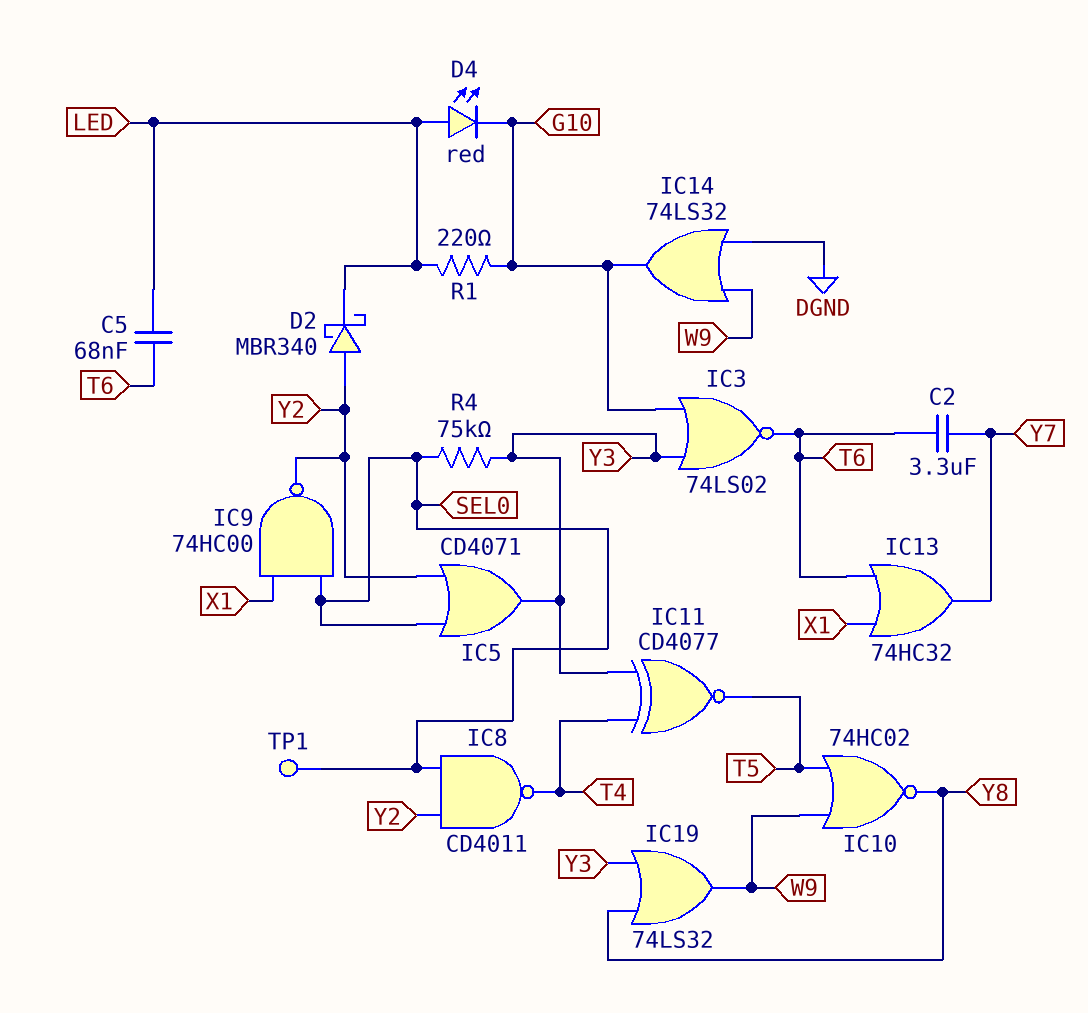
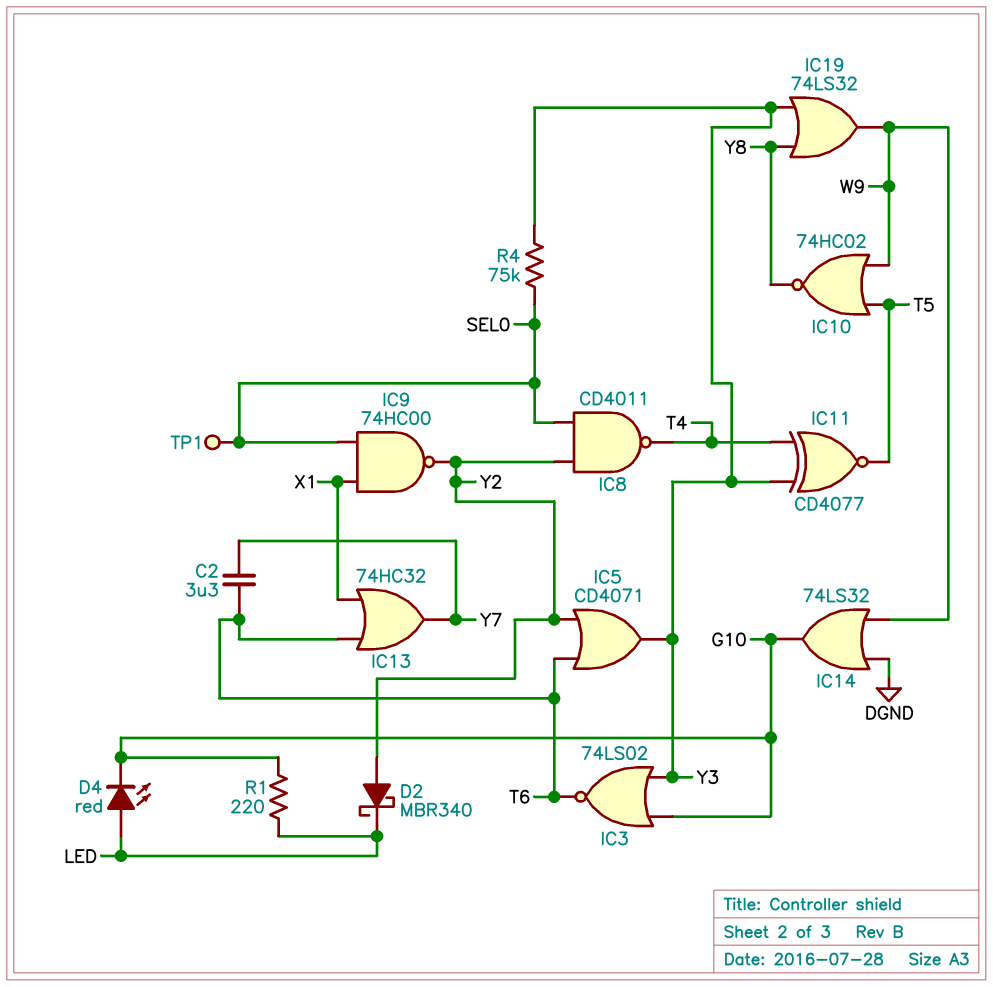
C5: 68nF (LED, T6) -> none
IC5: OR CD4071 (in SEL0, in Y2, out Y3) -> OR CD4071 (in T6, in Y2, out Y3)

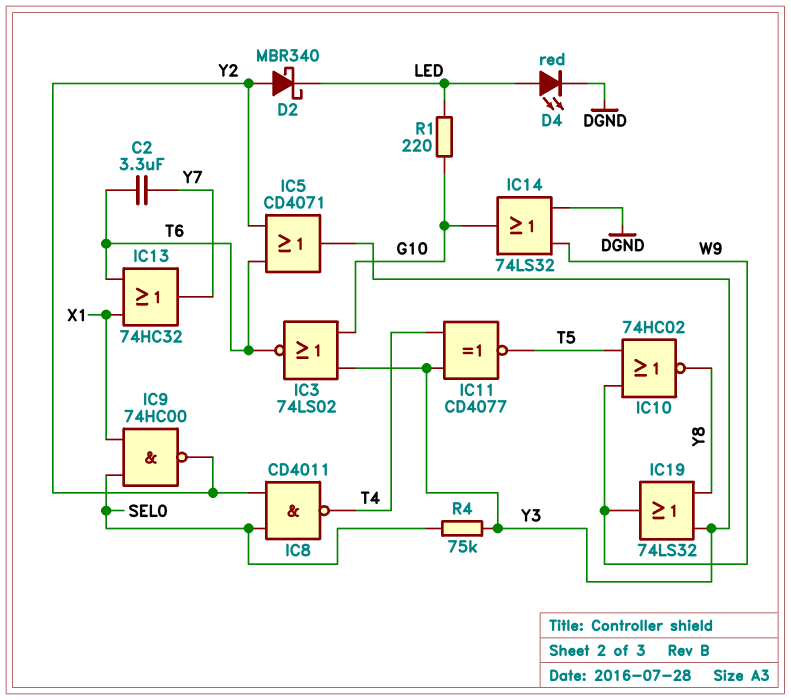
D4: LED red (A LED, K G10) -> LED red (A LED, K DGND)
TP1: test point (SEL0) -> none

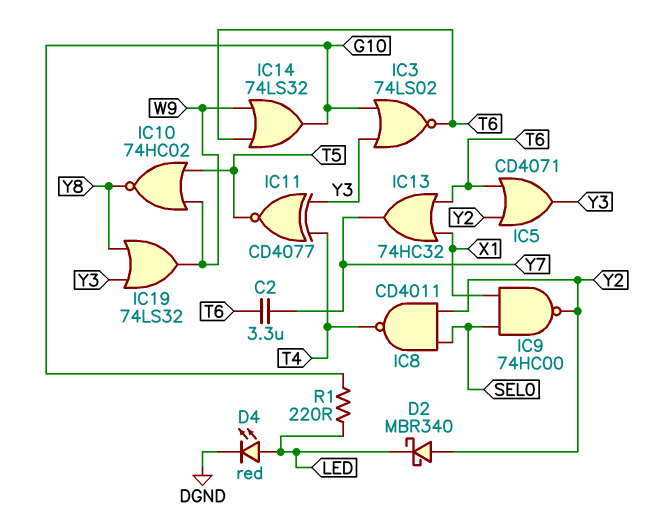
IC14: OR 74LS32 (in DGND, in W9, out G10) -> OR 74LS32 (in T6, in W9, out G10)
R4: 75k (SEL0, Y3) -> none

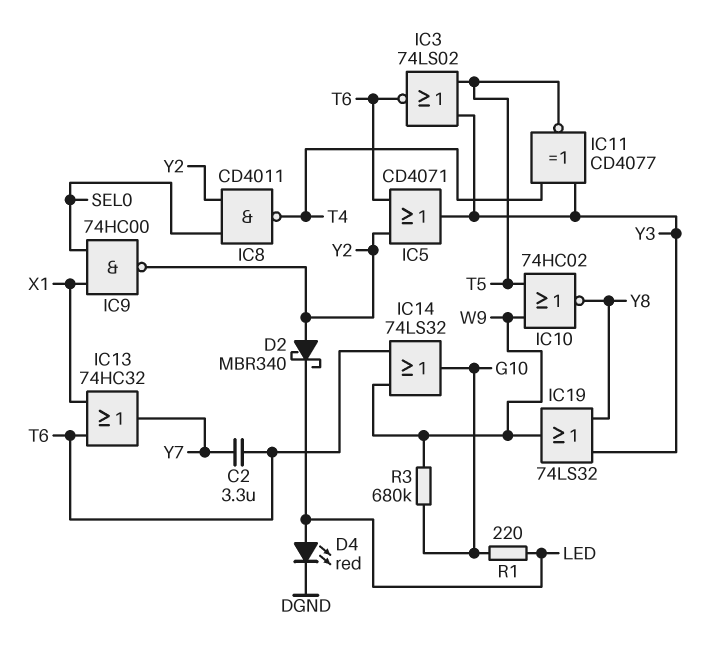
IC3: NOR 74LS02 (in G10, in Y3, out T6) -> NOR 74LS02 (in T5, in Y3, out T6)
R3: none -> 680k (G10, W9)

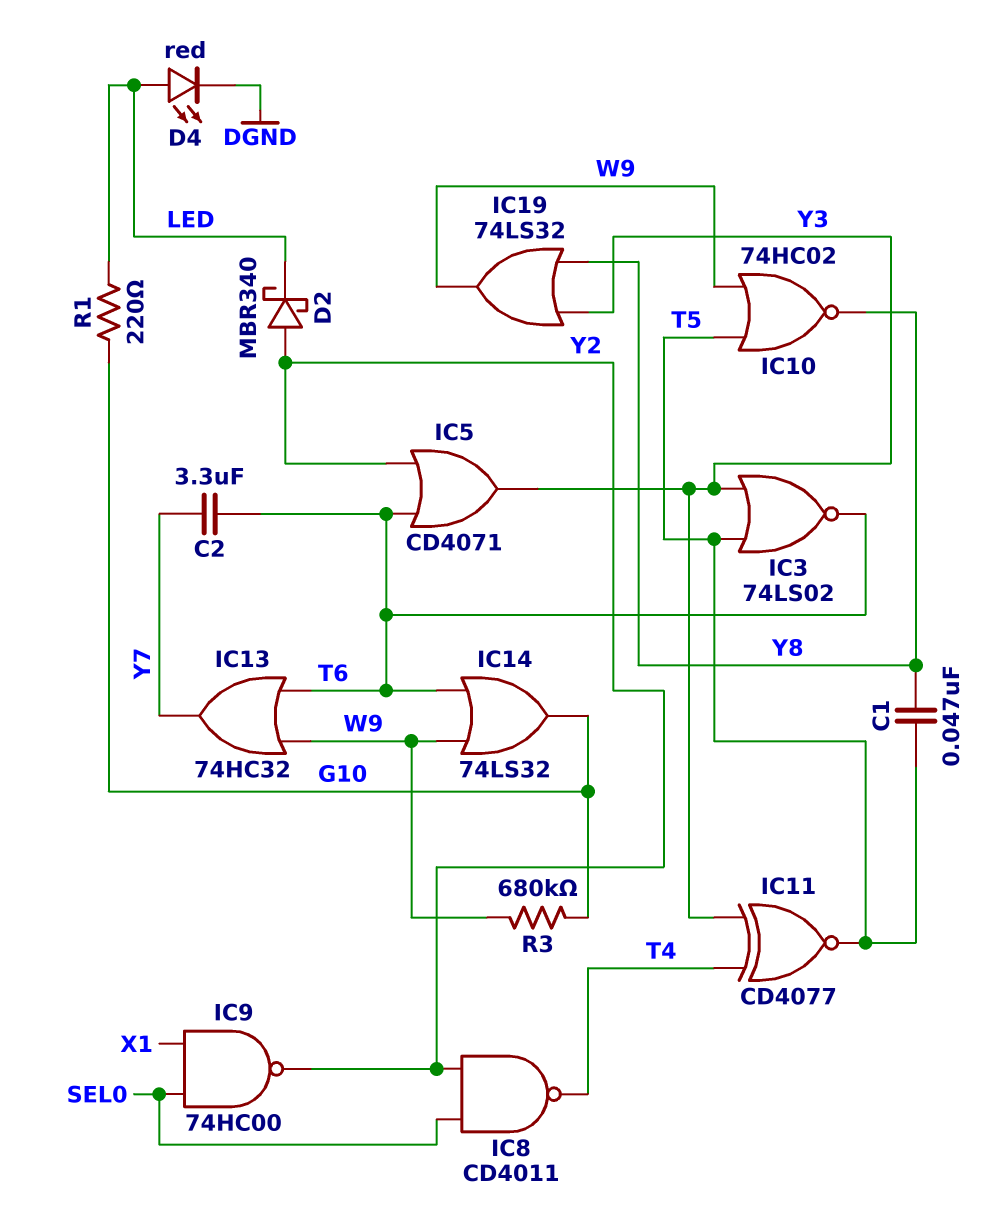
C1: none -> 47nF (T5, Y8)
IC13: OR 74HC32 (in T6, in X1, out Y7) -> OR 74HC32 (in T6, in W9, out Y7)

